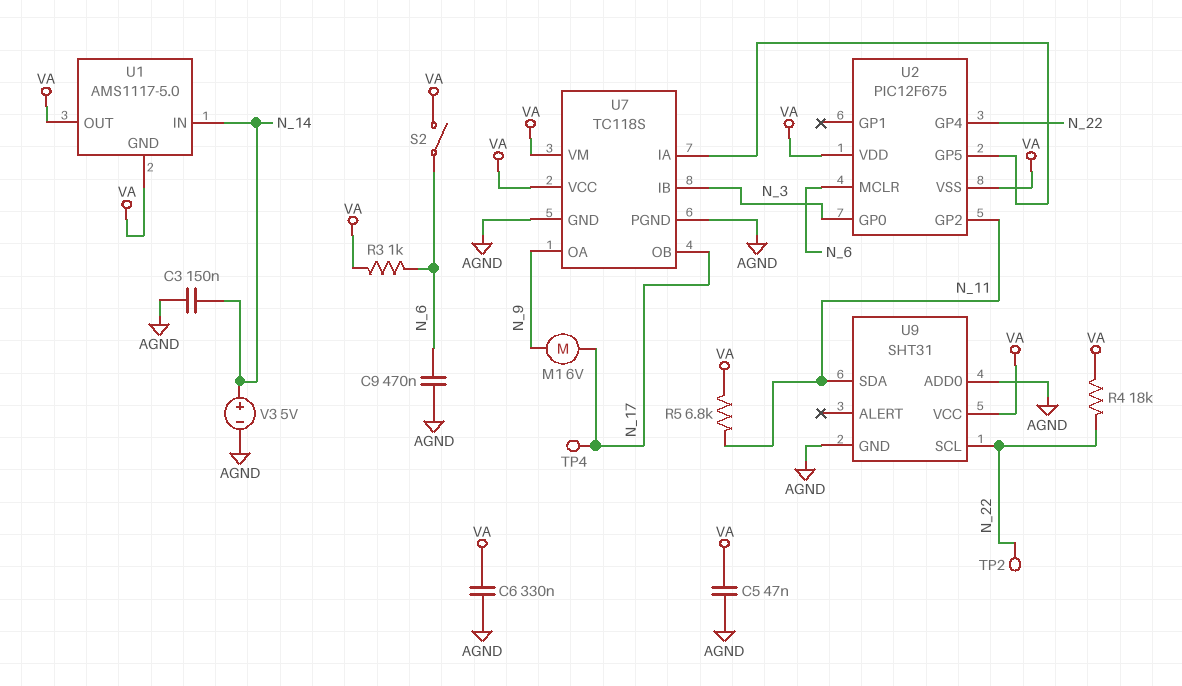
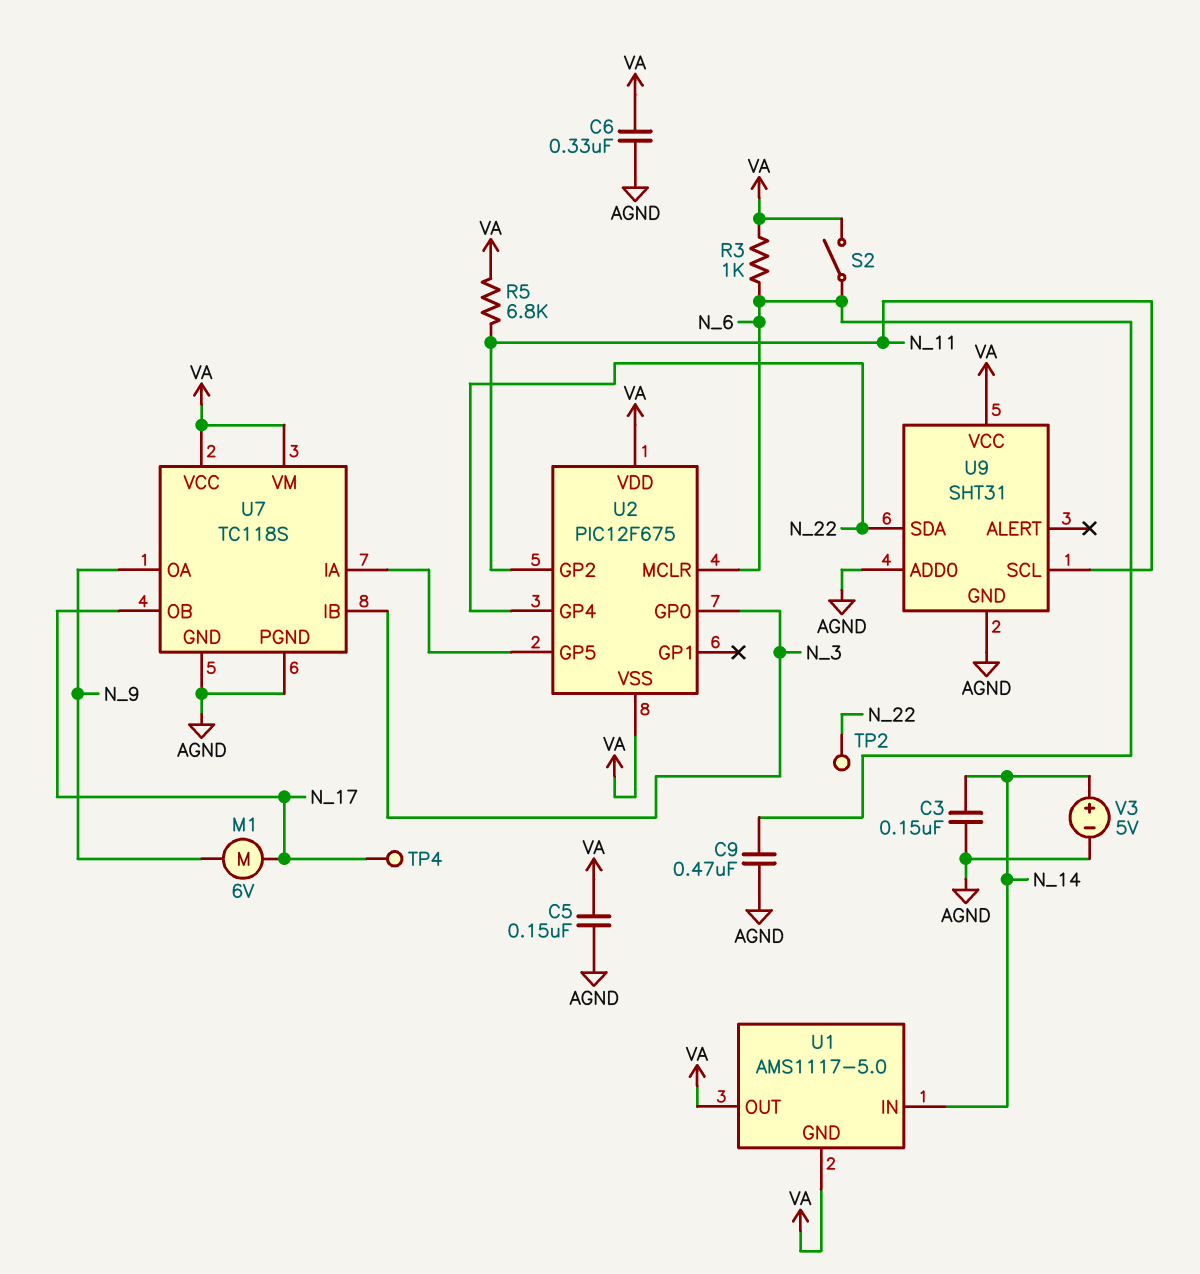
C5: 47nF (AGND, VA) -> 150nF (AGND, VA)
R4: 18k (N_22, VA) -> none
U9 pin SCL: N_22 -> N_11
U9 pin SDA: N_11 -> N_22

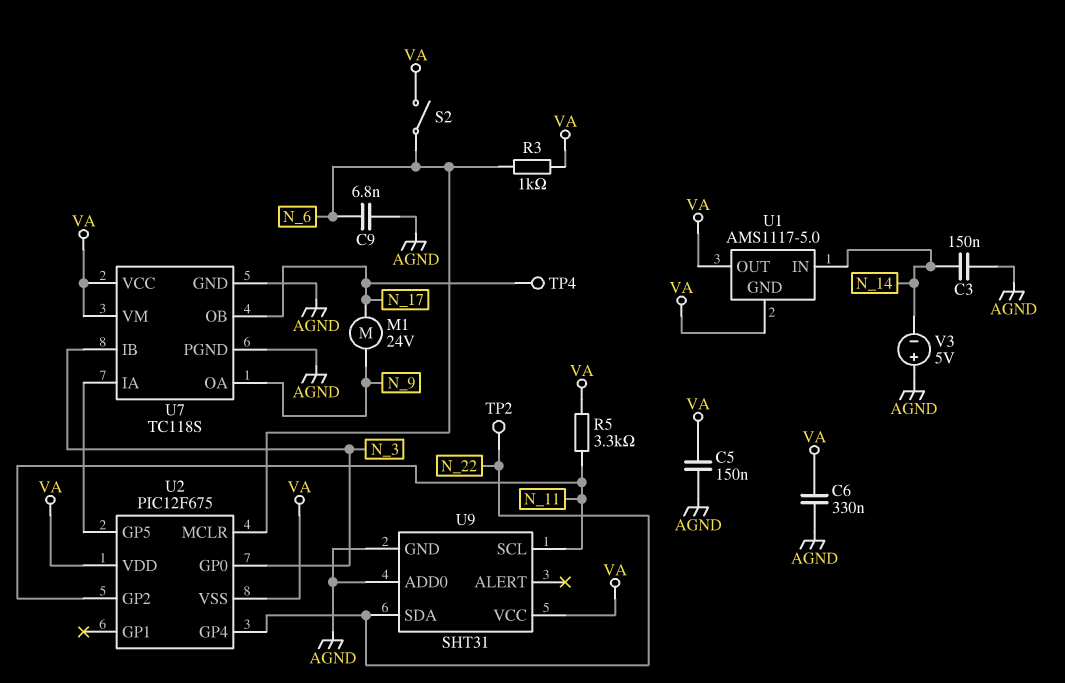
C9: 470nF (AGND, N_6) -> 6.8nF (AGND, N_6)
M1: motor 6V (N_9, N_17) -> motor 24V (N_9, N_17)
R5: 6.8k (N_11, VA) -> 3.3k (N_11, VA)
V3: 5V (plus N_14, minus AGND) -> 5V (plus AGND, minus N_14)

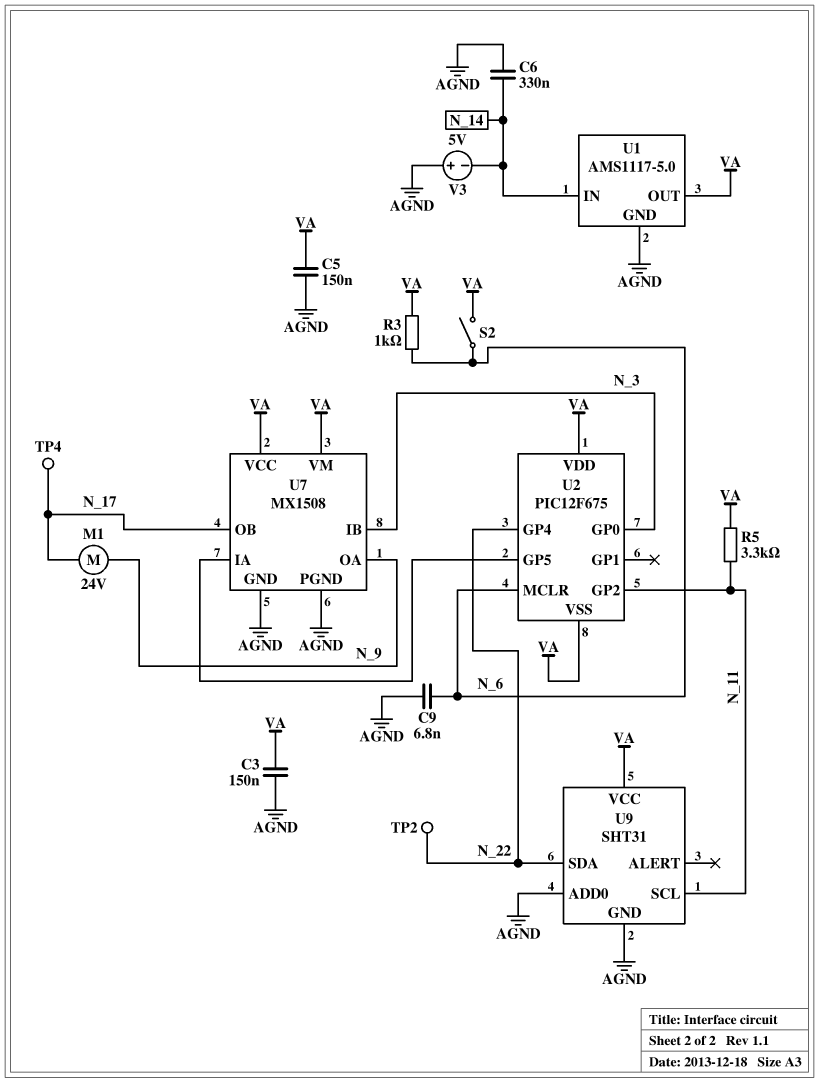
C3: 150nF (AGND, N_14) -> 150nF (AGND, VA)
C6: 330nF (AGND, VA) -> 330nF (AGND, N_14)
U1 pin GND: VA -> AGND
U7: TC118S -> MX1508

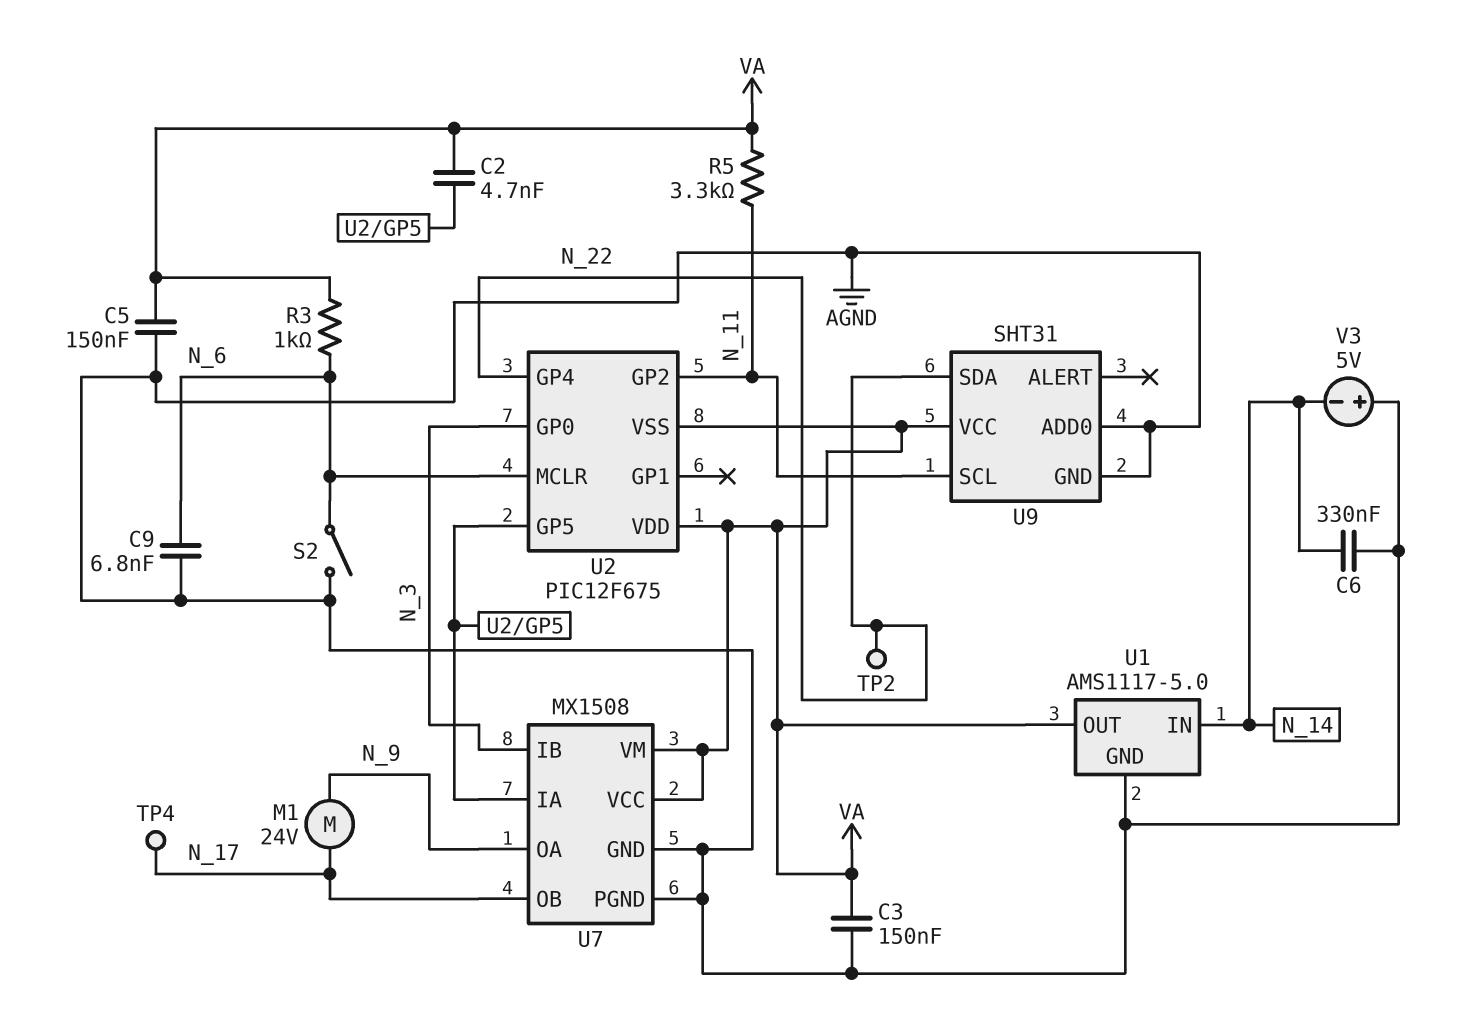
C2: none -> 4.7nF (U2/GP5, VA)
S2: switch (N_6, VA) -> switch (AGND, N_6)

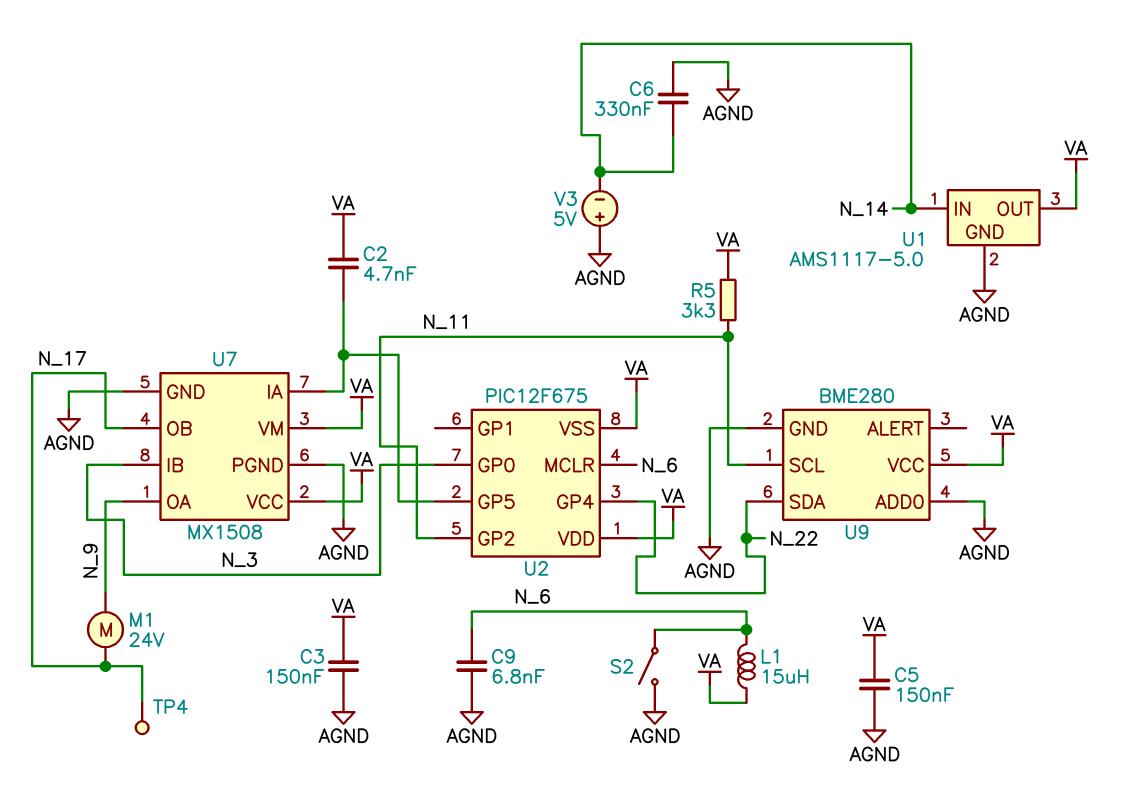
L1: none -> 15uH (N_6, VA)
R3: 1k (N_6, VA) -> none
TP2: test point (N_22) -> none
U9: SHT31 -> BME280

